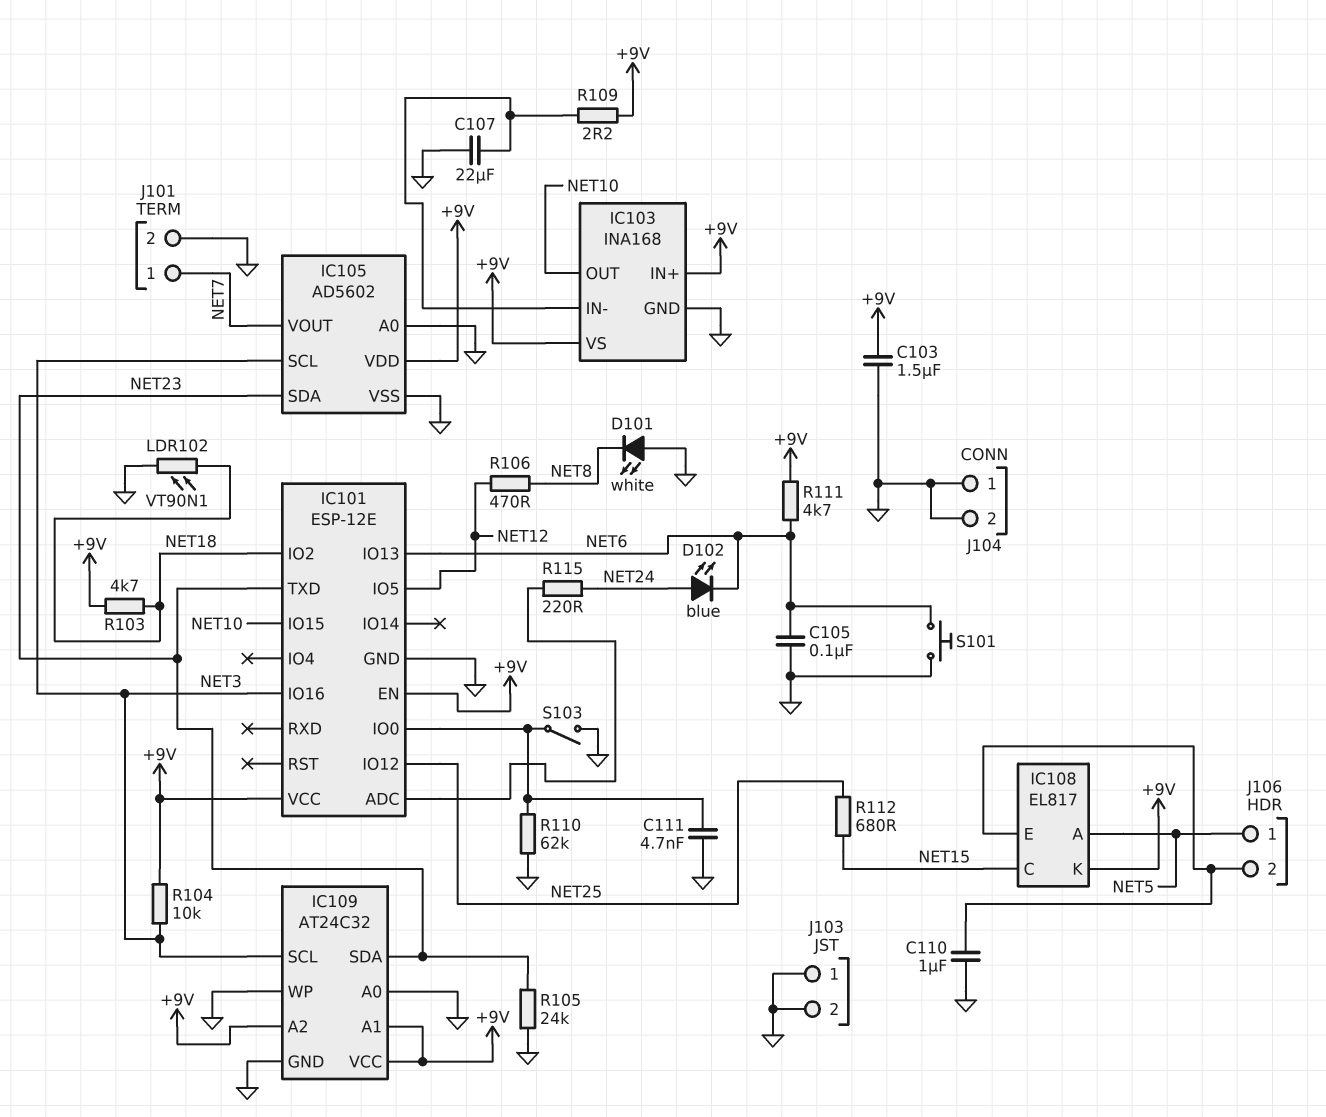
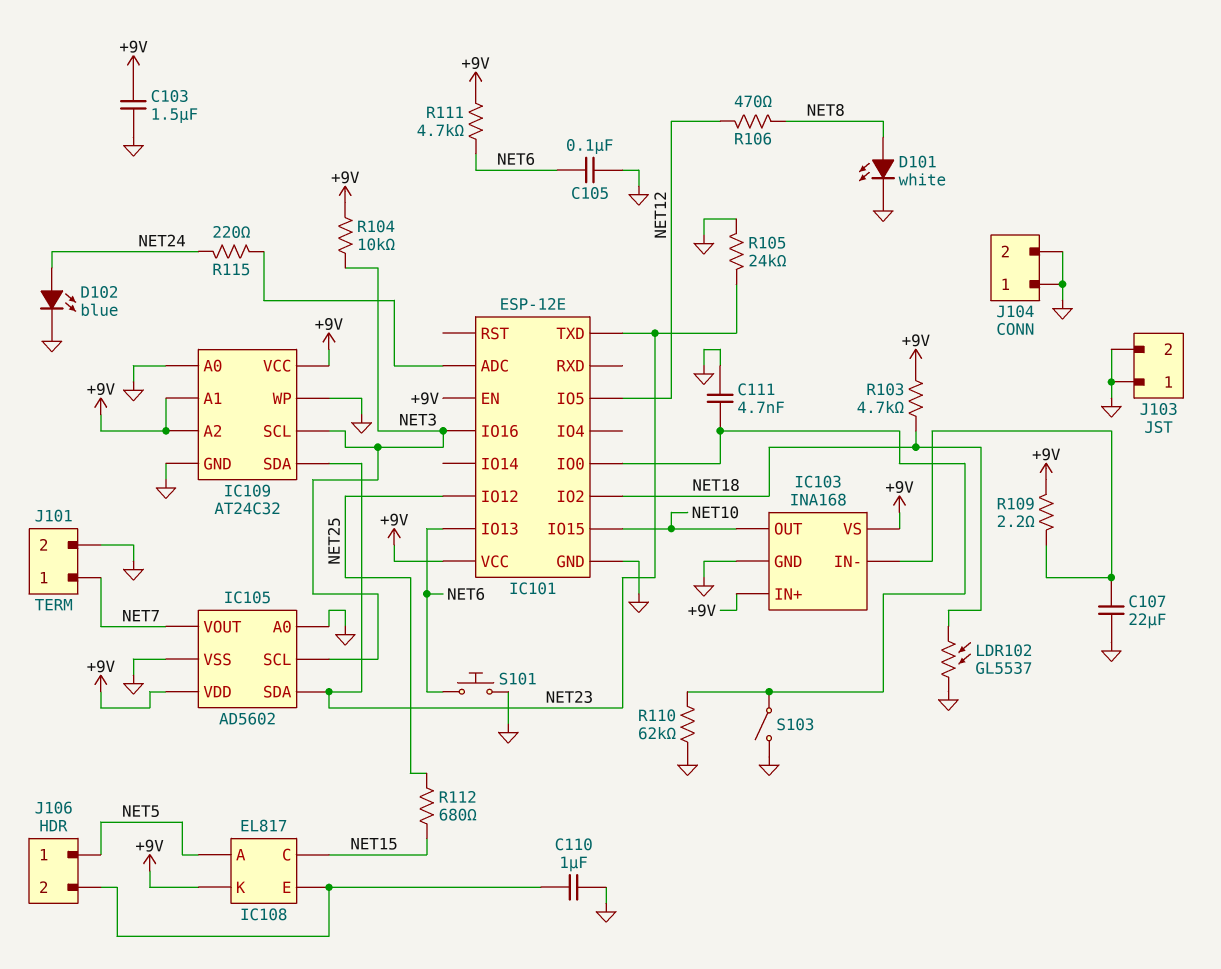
D101: LED white (A GND, K NET8) -> LED white (A NET8, K GND)
D102: LED blue (A NET24, K NET6) -> LED blue (A NET24, K GND)
LDR102: VT90N1 (GND, NET18) -> GL5537 (GND, NET18)

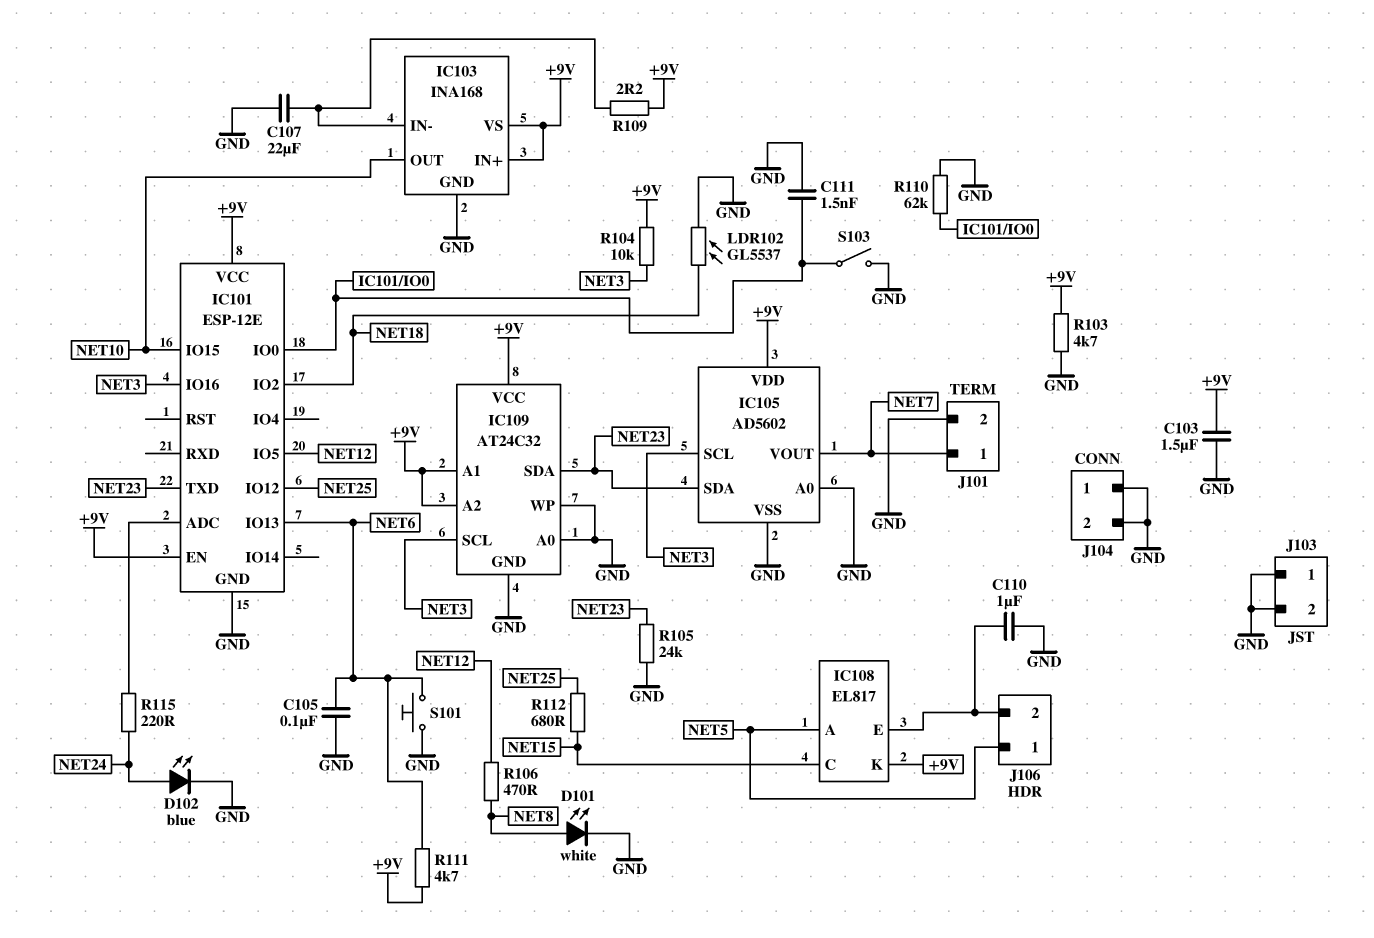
C111: 4.7nF (GND, IC101/IO0) -> 1.5nF (GND, IC101/IO0)
R103: 4.7k (+9V, NET18) -> 4.7k (+9V, GND)

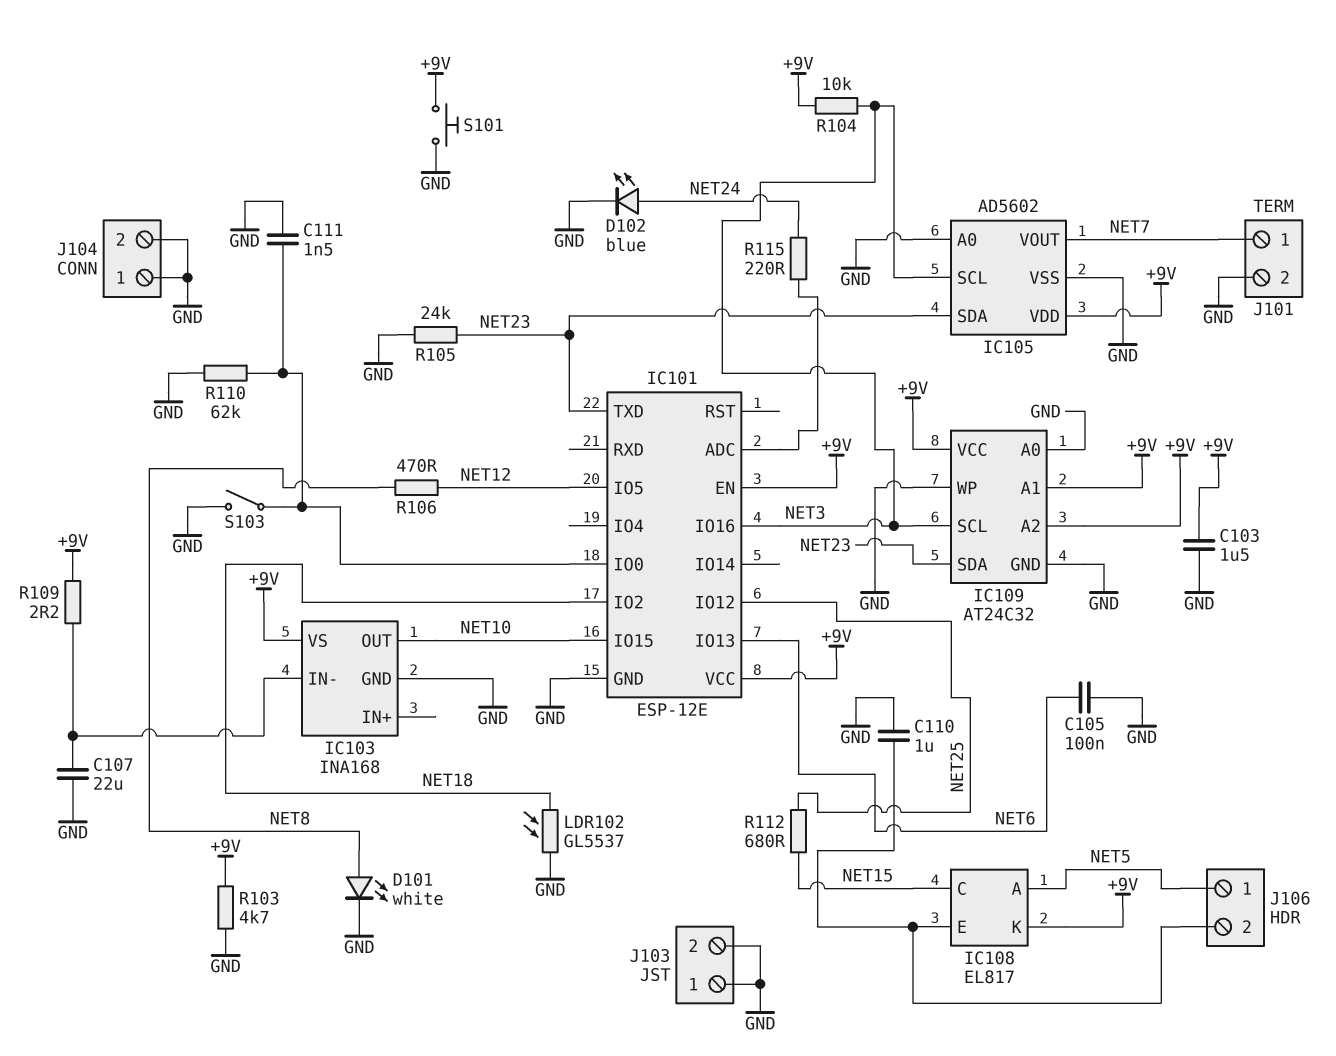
IC103 pin IN+: +9V -> none
R111: 4.7k (+9V, NET6) -> none
S101: button (GND, NET6) -> button (+9V, GND)

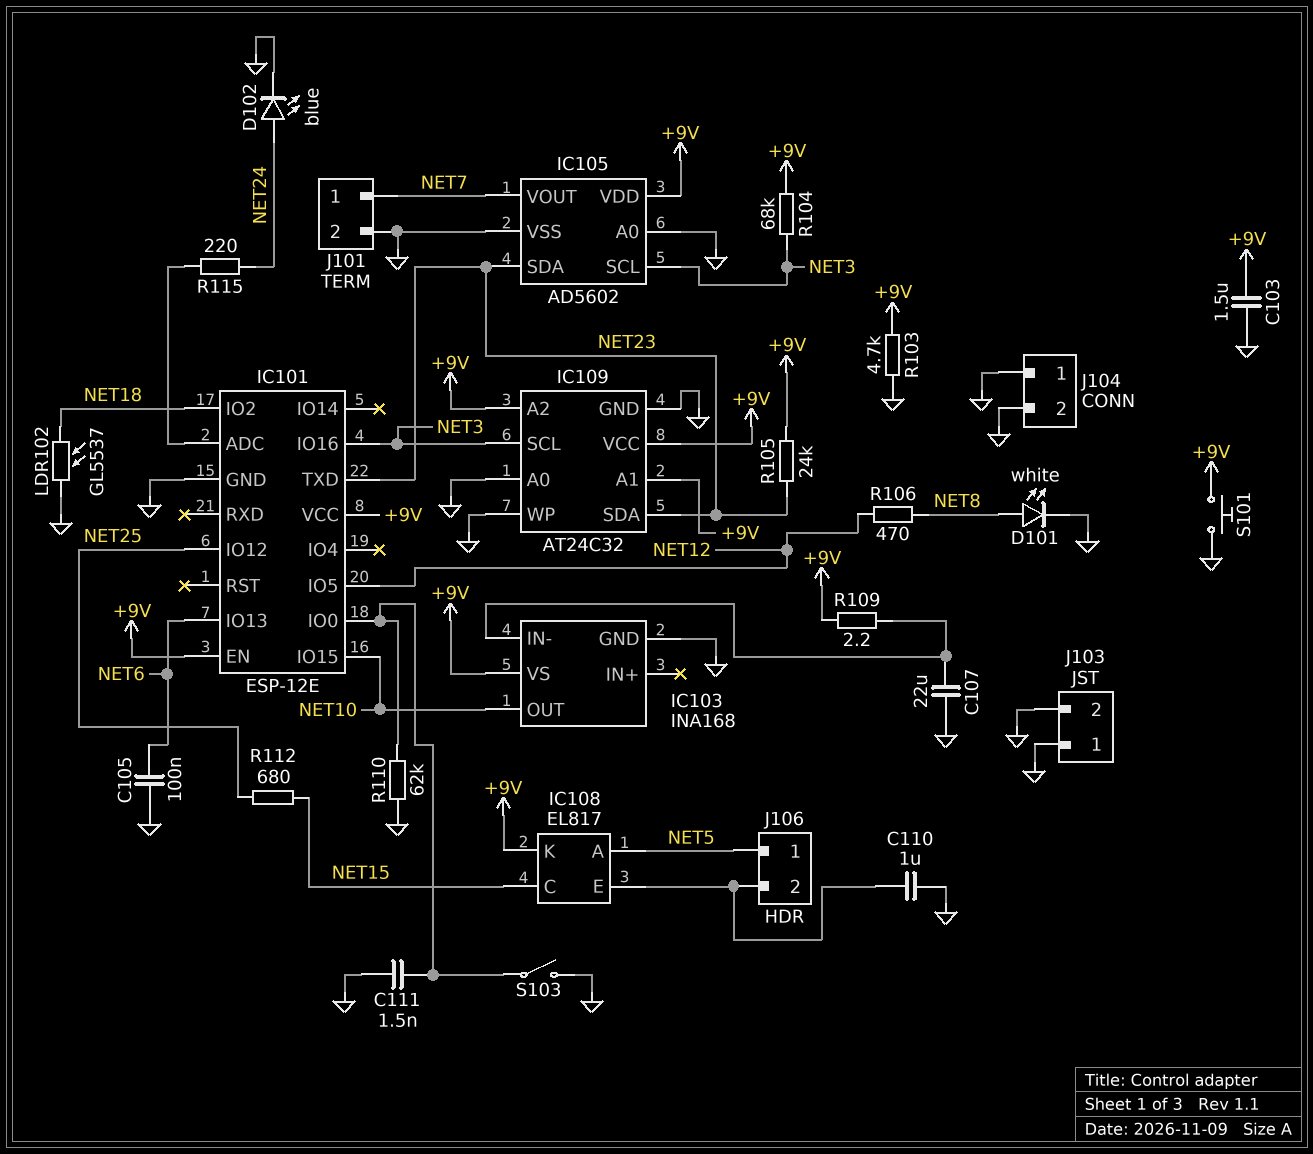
R104: 10k (+9V, NET3) -> 68k (+9V, NET3)
R105: 24k (GND, NET23) -> 24k (+9V, NET23)

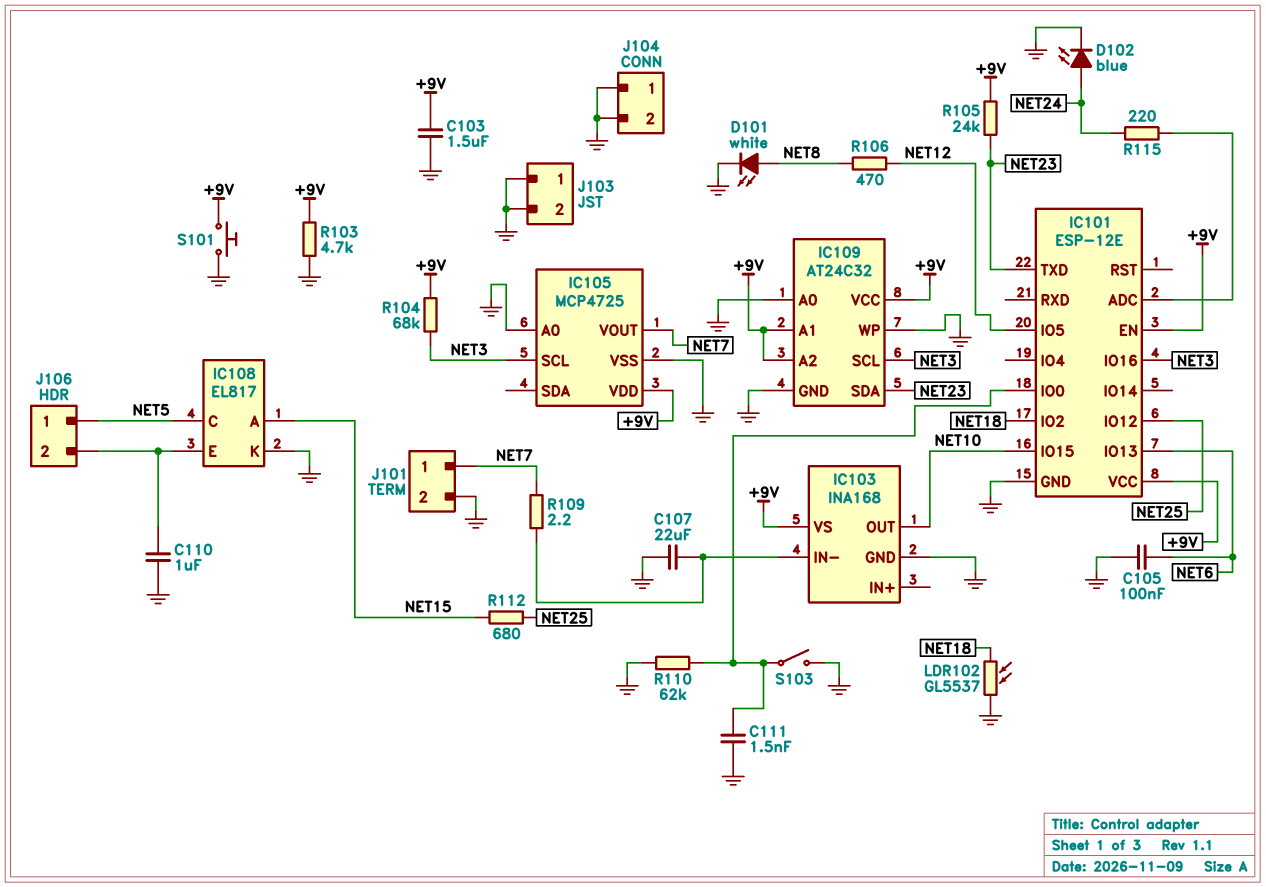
IC105: AD5602 -> MCP4725
IC105 pin SDA: NET23 -> none
IC108 pin A: NET5 -> NET15
IC108 pin C: NET15 -> NET5
IC108 pin K: +9V -> GND
R109: 2.2 (+9V, IC103/IN-) -> 2.2 (IC103/IN-, NET7)

